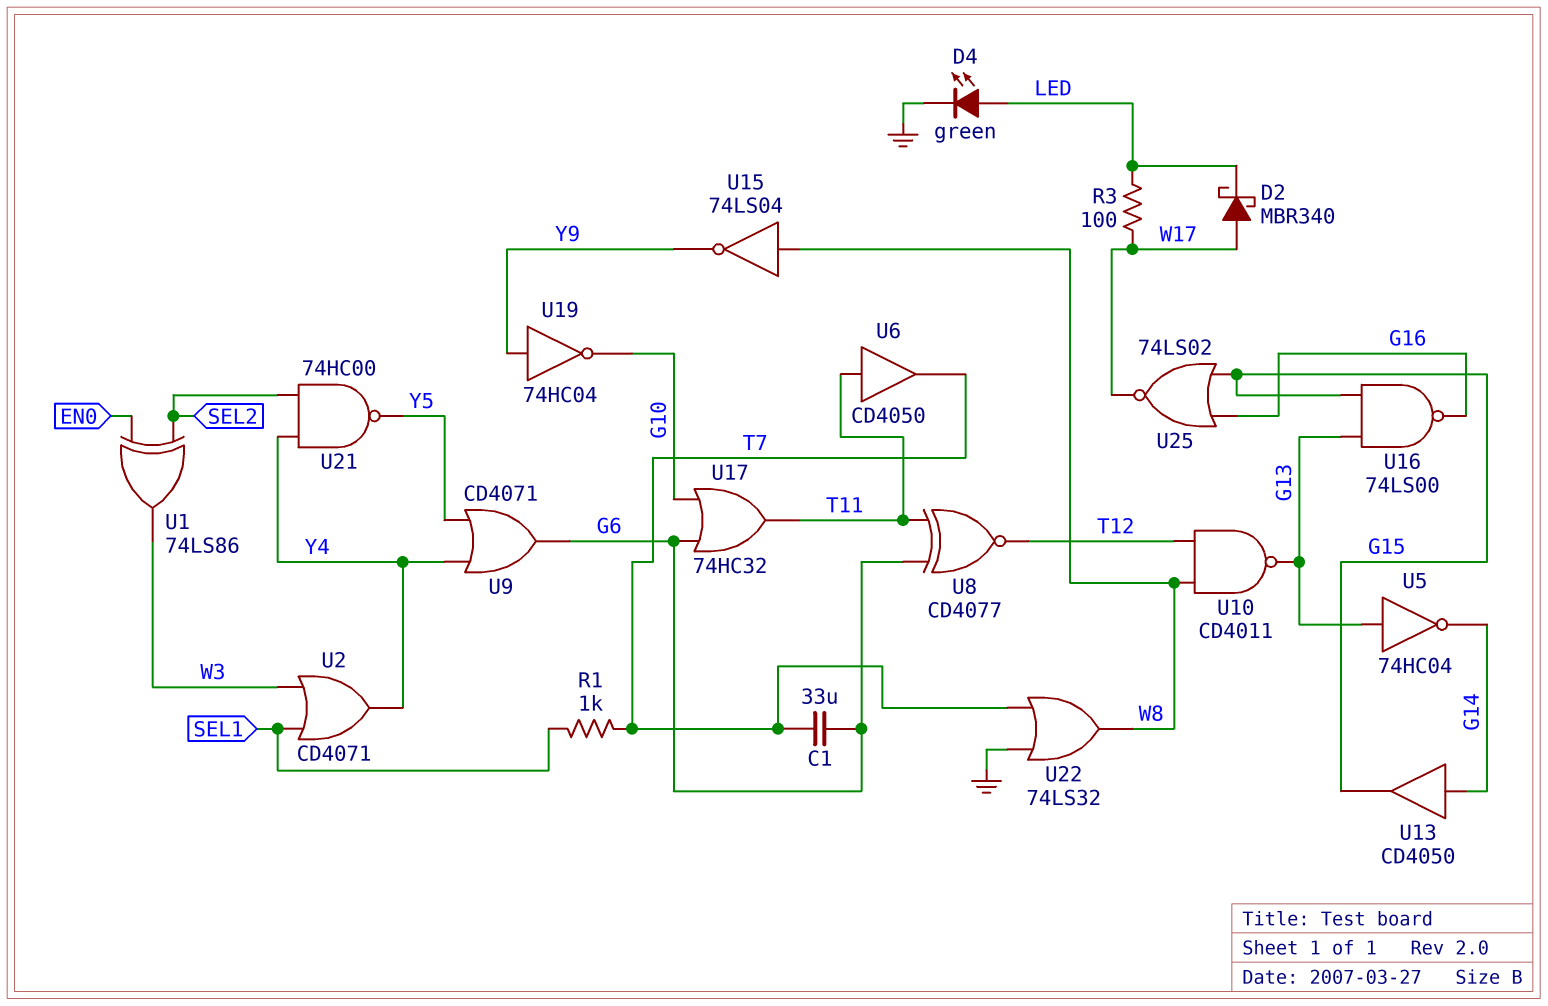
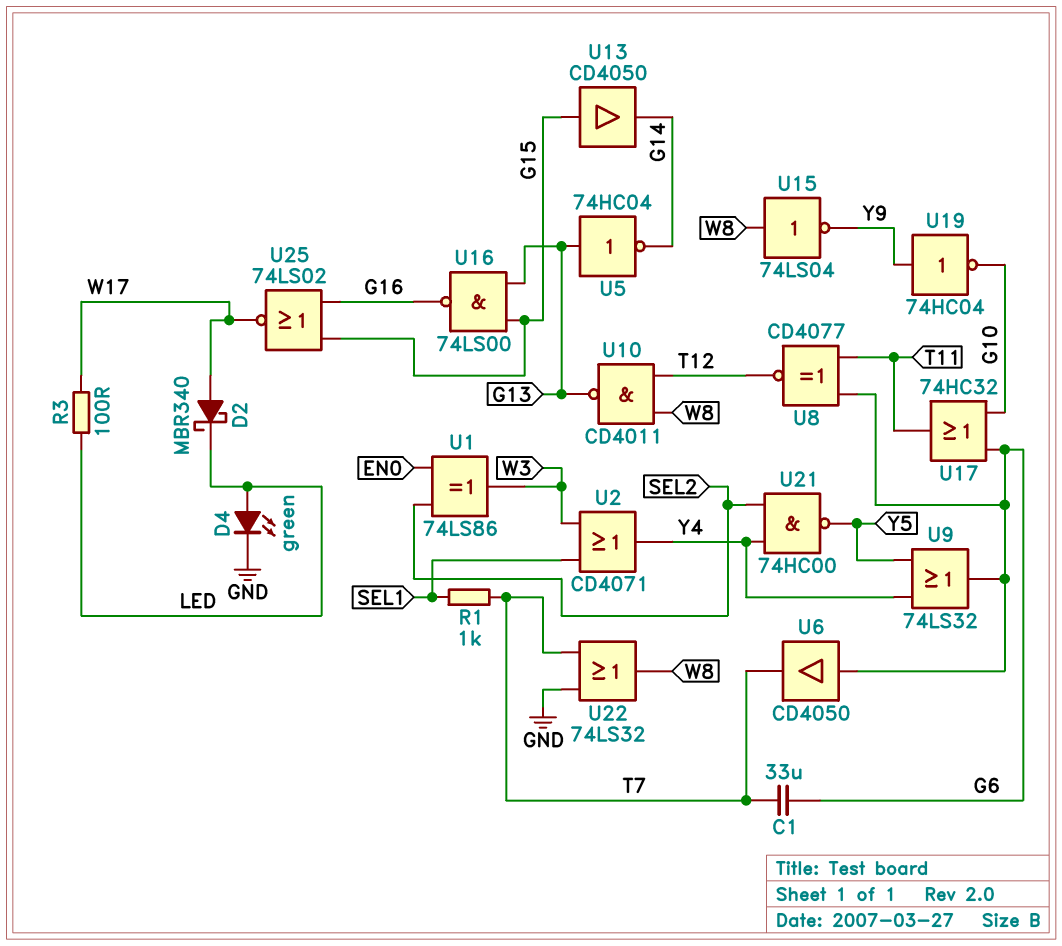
U6: buffer CD4050 (in T11, out T7) -> buffer CD4050 (in G6, out T7)
U9: OR CD4071 (in Y4, in Y5, out G6) -> OR 74LS32 (in Y4, in Y5, out G6)
U13: buffer CD4050 (in G14, out G15) -> buffer CD4050 (in G15, out G14)

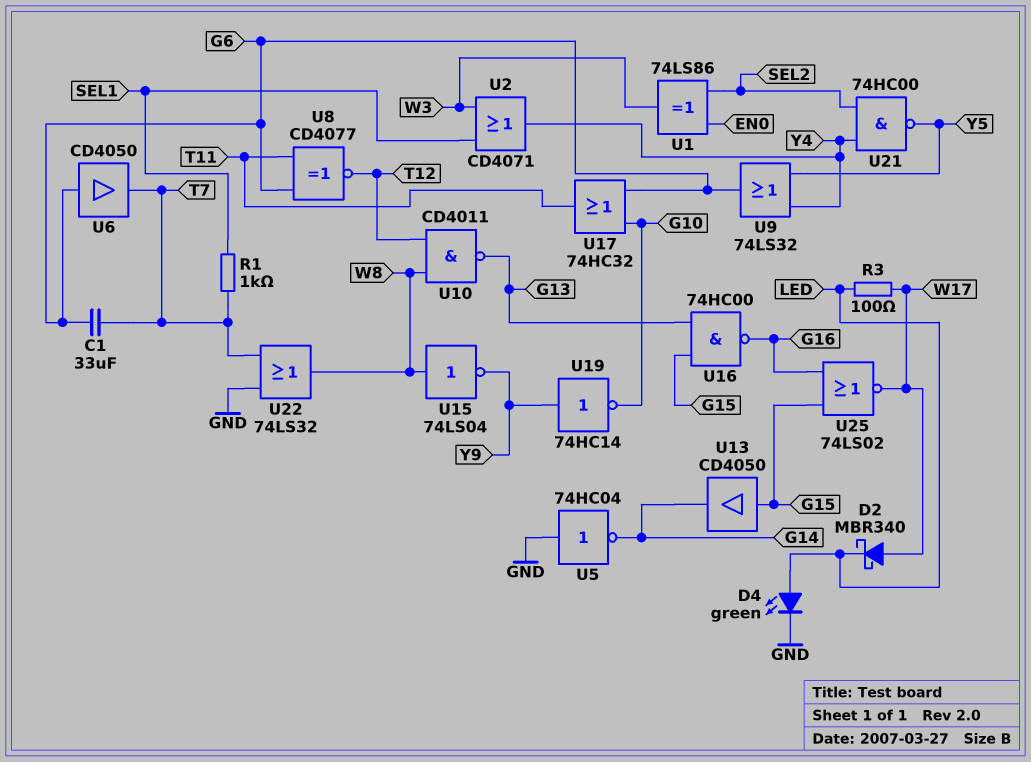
U5: NOT 74HC04 (in G13, out G14) -> NOT 74HC04 (in GND, out G14)
U16: NAND 74LS00 (in G13, in G15, out G16) -> NAND 74HC00 (in G13, in G15, out G16)
U19: NOT 74HC04 (in Y9, out G10) -> NOT 74HC14 (in Y9, out G10)

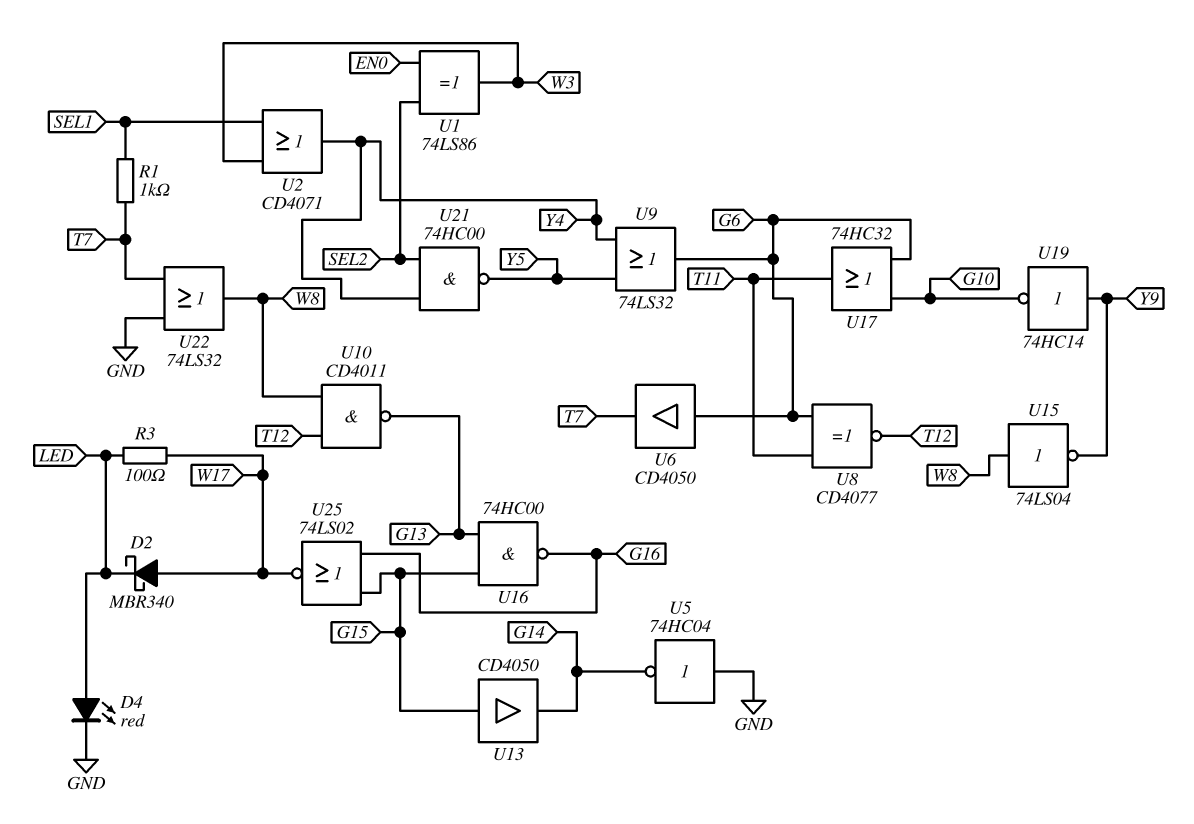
C1: 33uF (G6, T7) -> none
D4: LED green (A LED, K GND) -> LED red (A LED, K GND)

